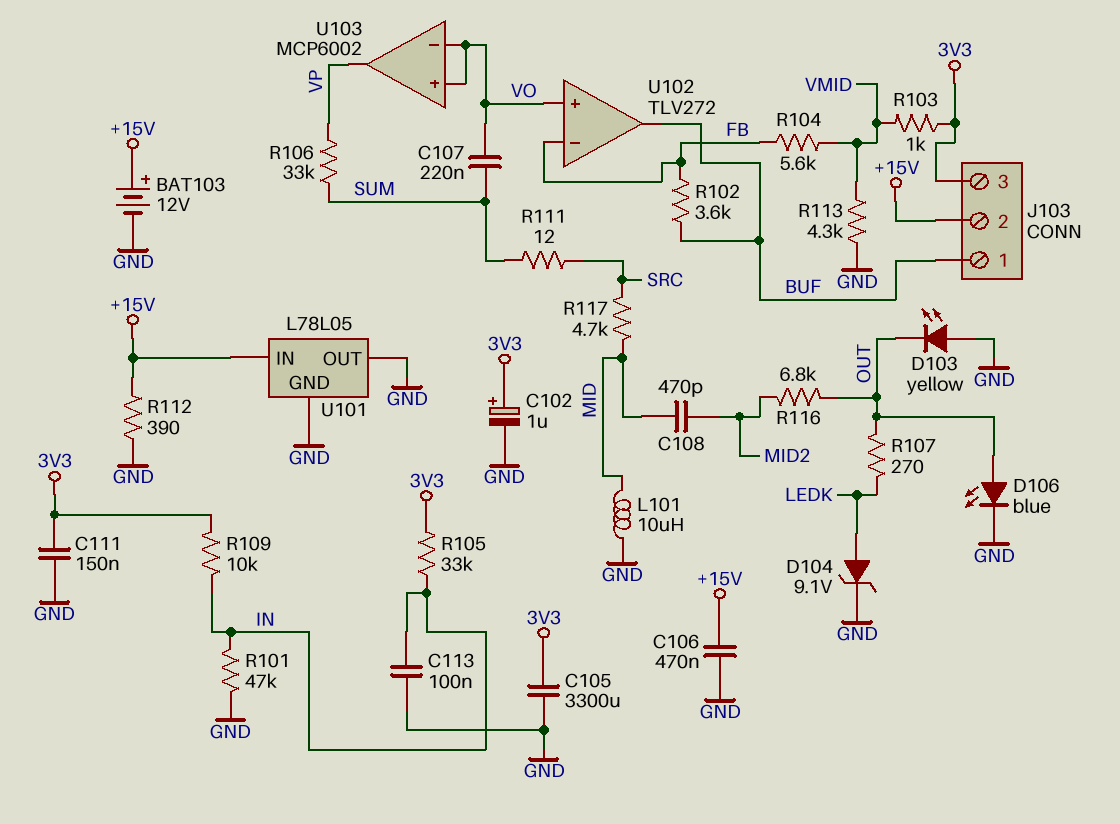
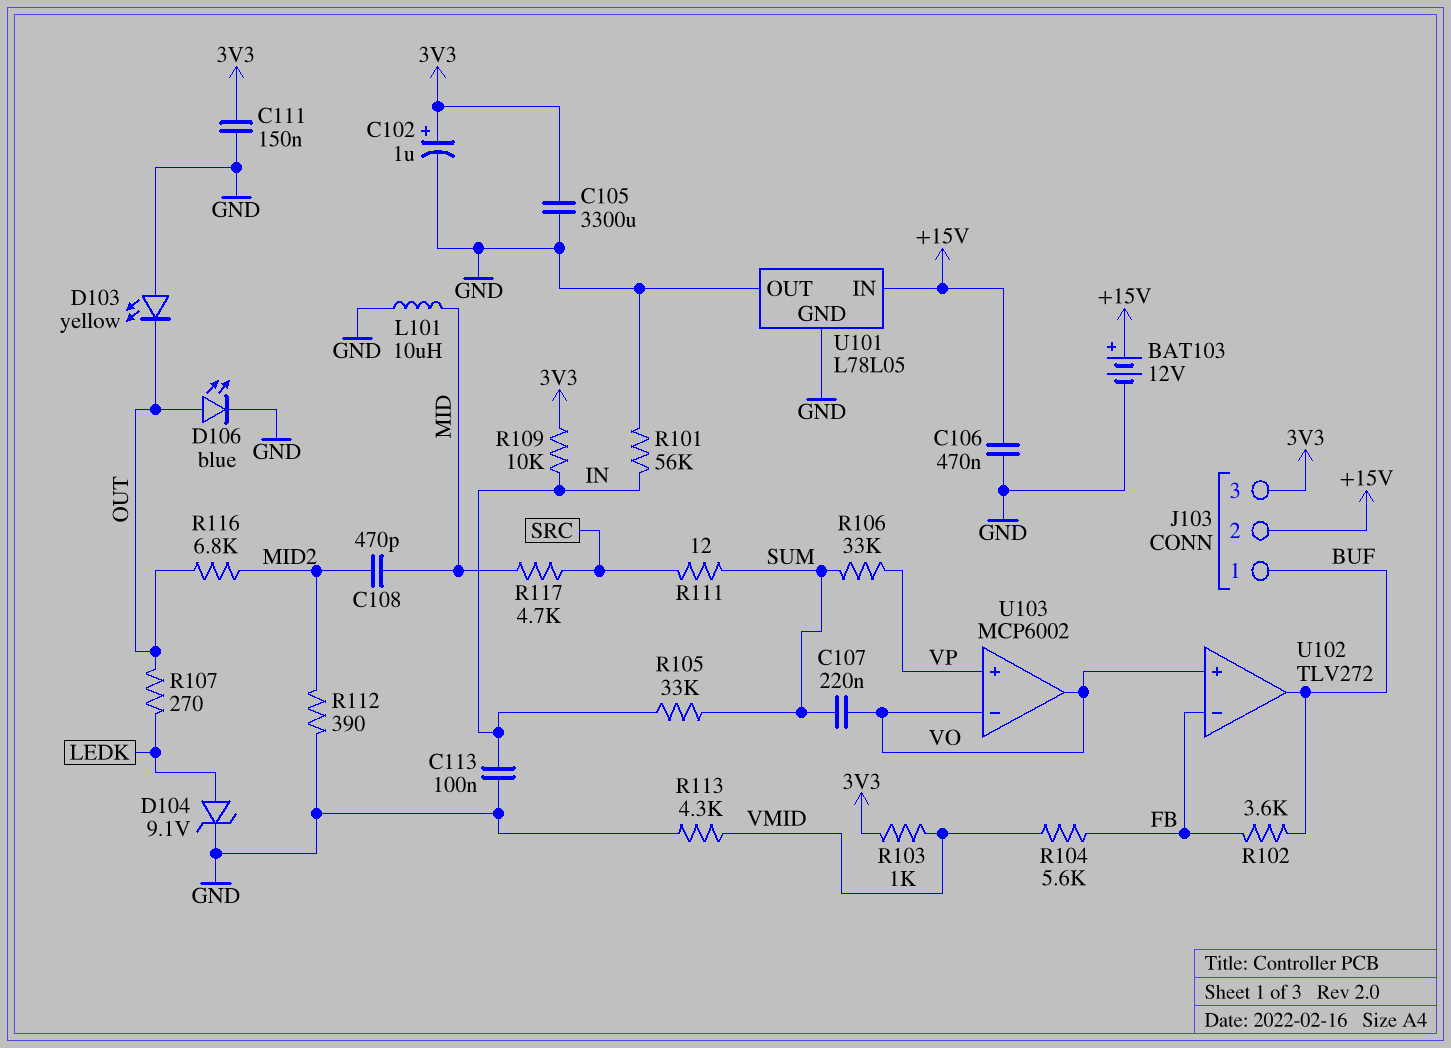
R101: 47k (GND, IN) -> 56k (GND, IN)
R105: 33k (3V3, IN) -> 33k (IN, SUM)
R112: 390 (+15V, GND) -> 390 (GND, MID2)
U103 pin in+: VO -> VP
U103 pin out: VP -> VO

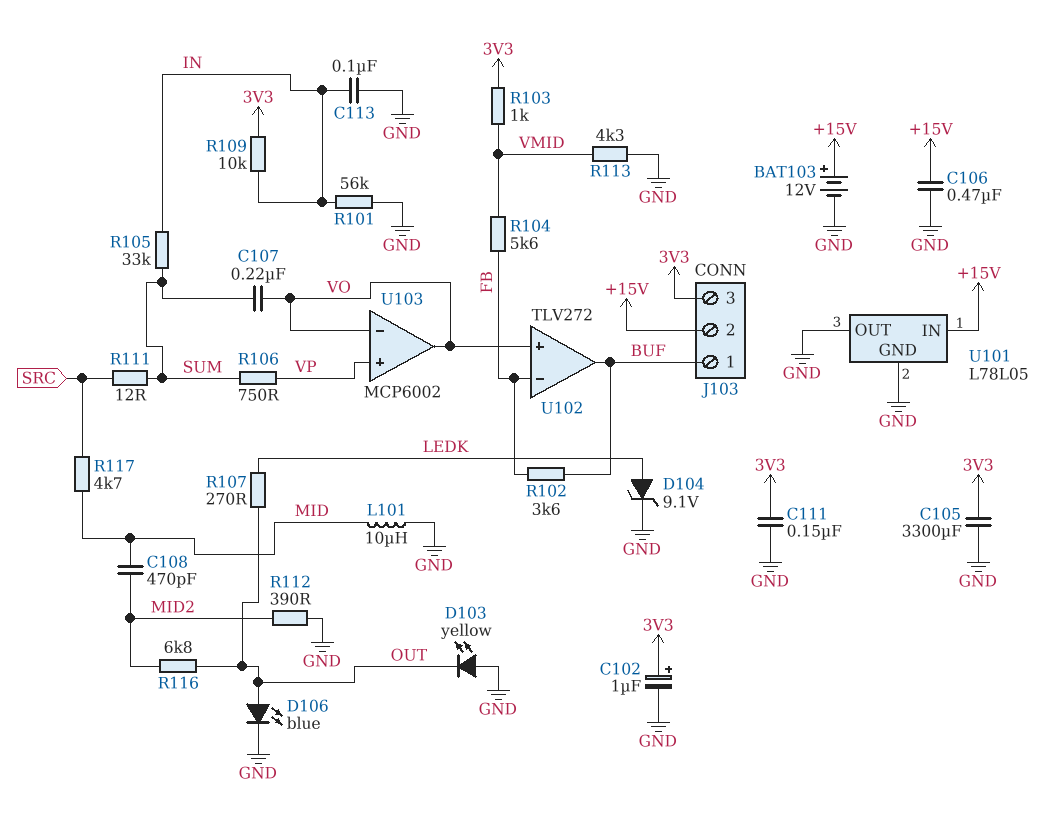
R106: 33k (SUM, VP) -> 750 (SUM, VP)

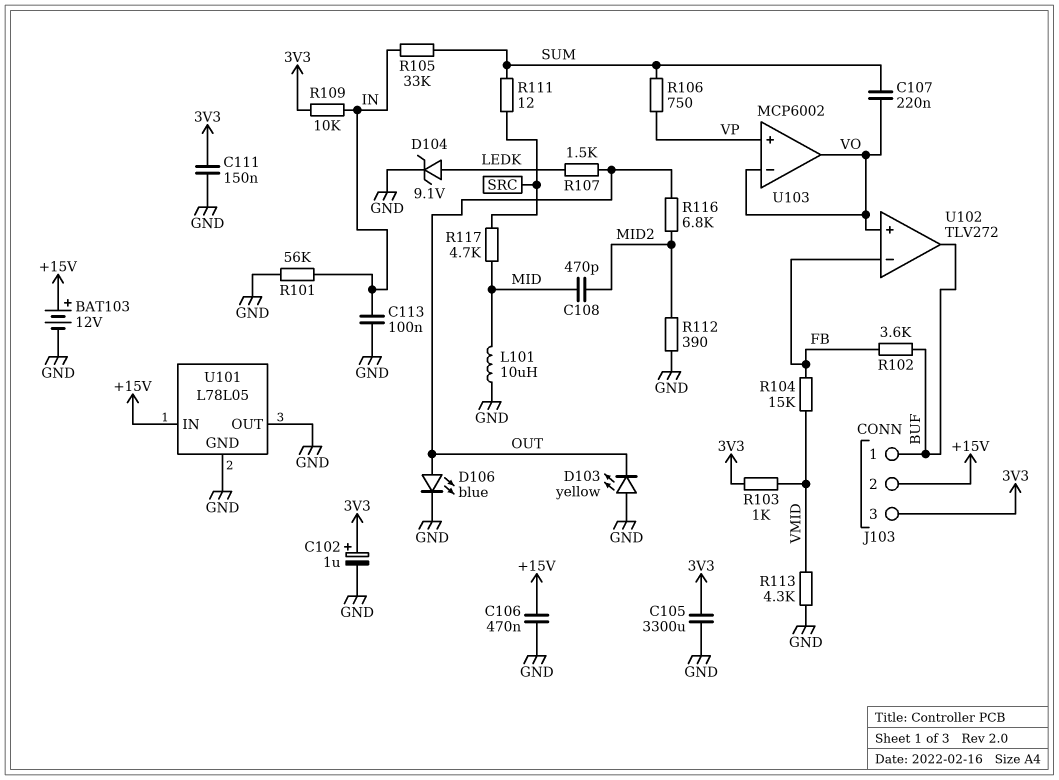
R104: 5.6k (FB, VMID) -> 15k (FB, VMID)
R107: 270 (LEDK, OUT) -> 1.5k (LEDK, OUT)

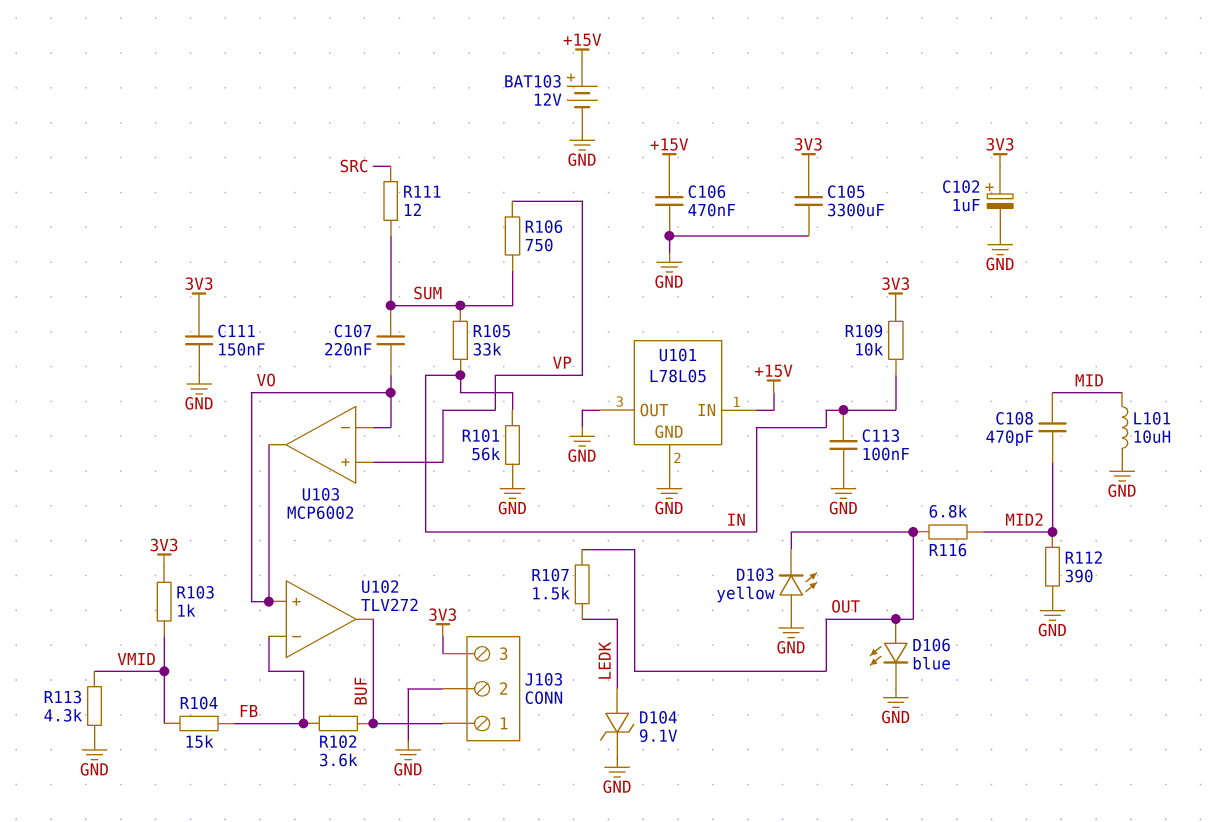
J103 pin 2: +15V -> GND
R117: 4.7k (MID, SRC) -> none

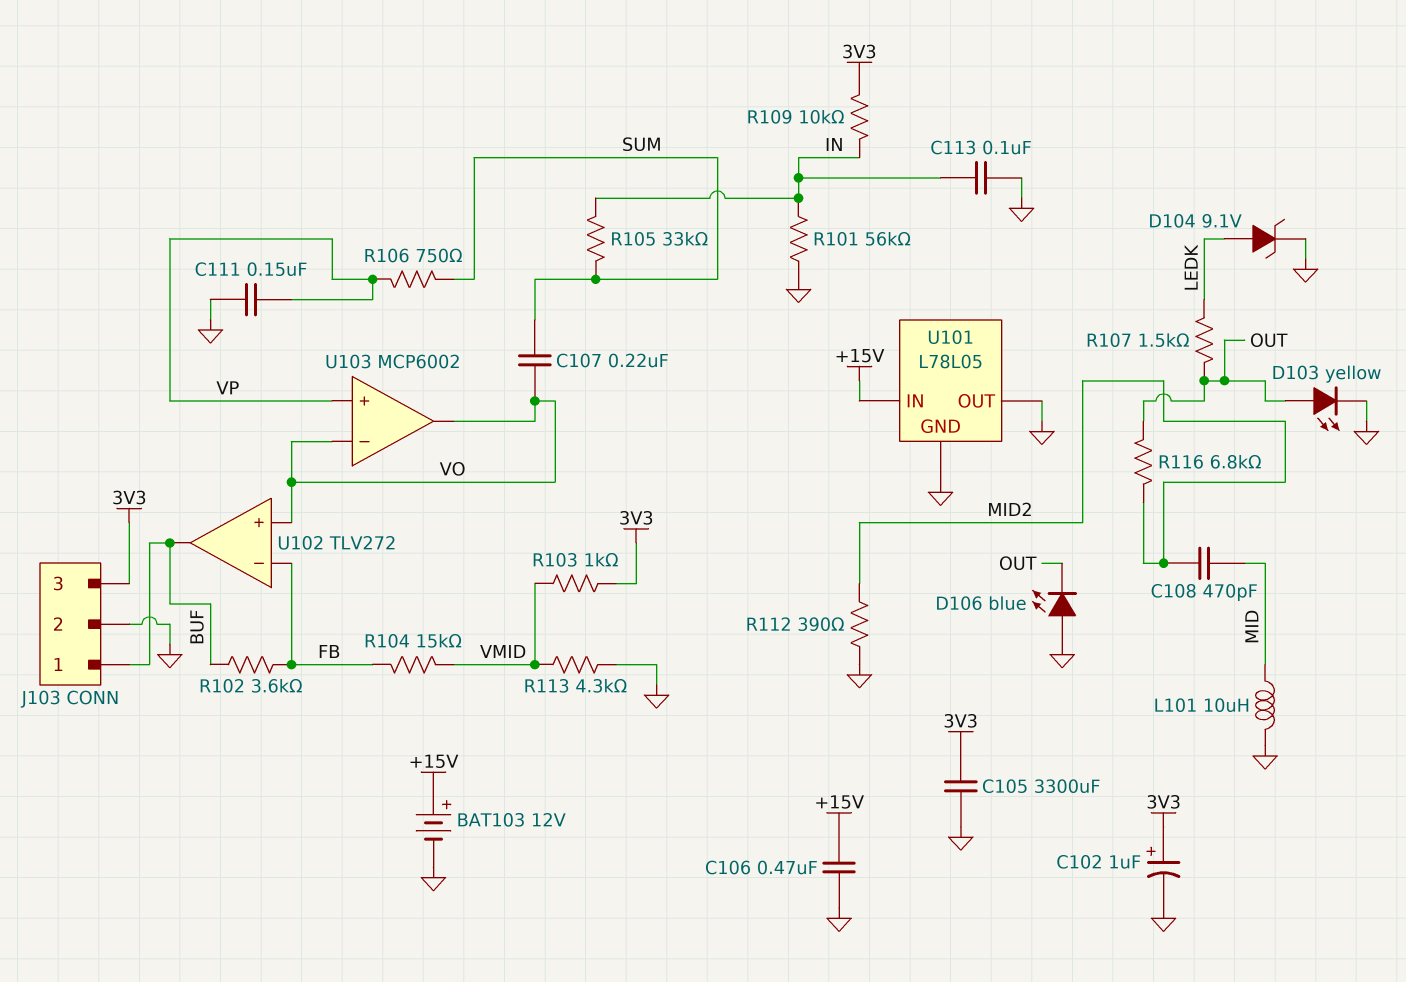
C111: 150nF (3V3, GND) -> 150nF (GND, VP)
D103: LED yellow (A GND, K OUT) -> LED yellow (A OUT, K GND)
D106: LED blue (A OUT, K GND) -> LED blue (A GND, K OUT)
R111: 12 (SRC, SUM) -> none

